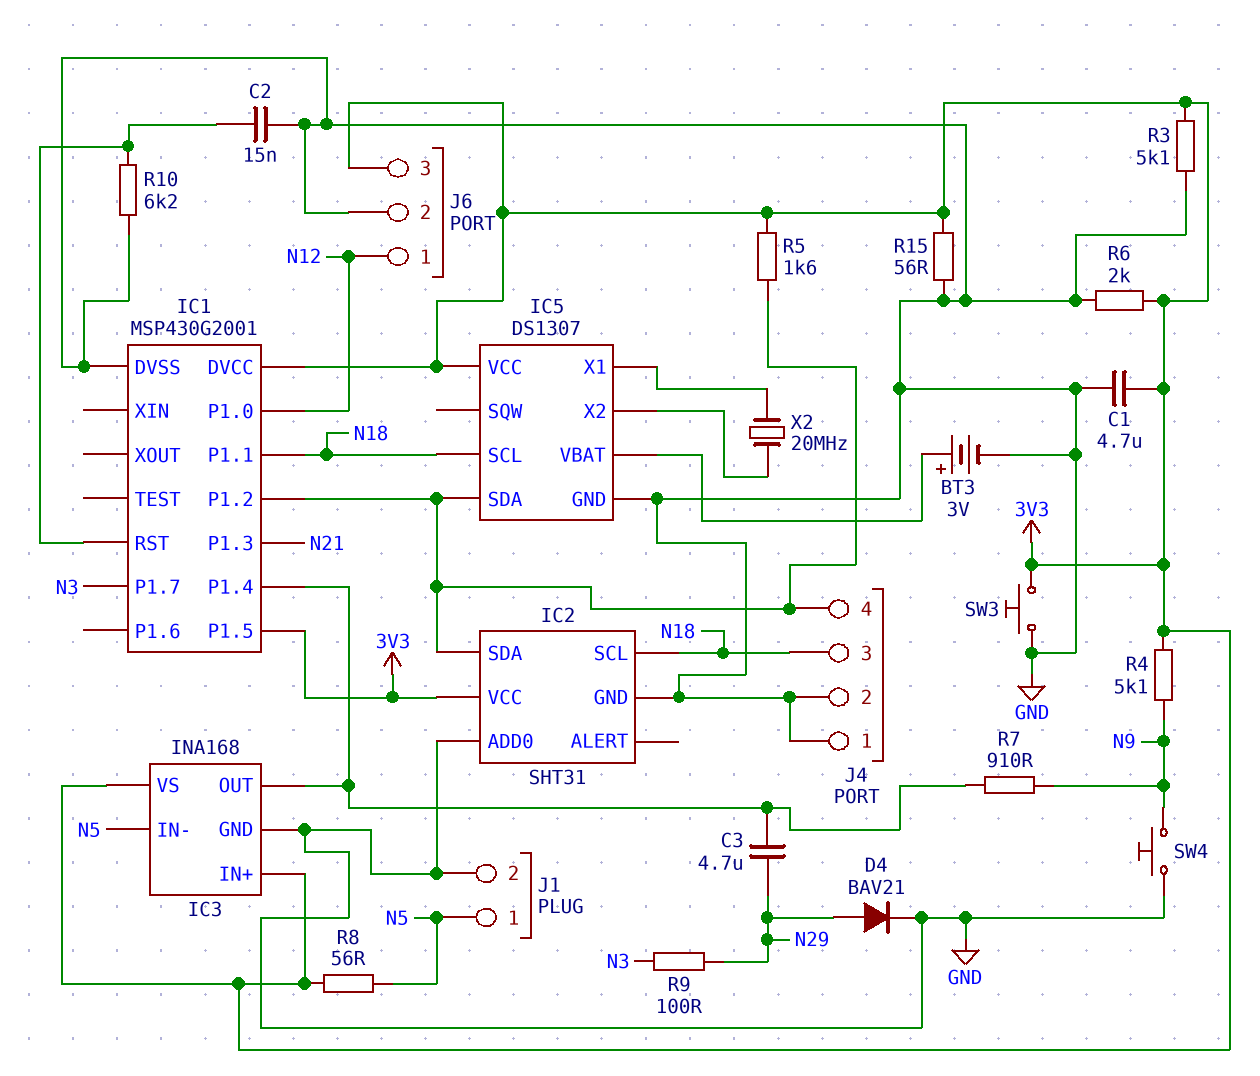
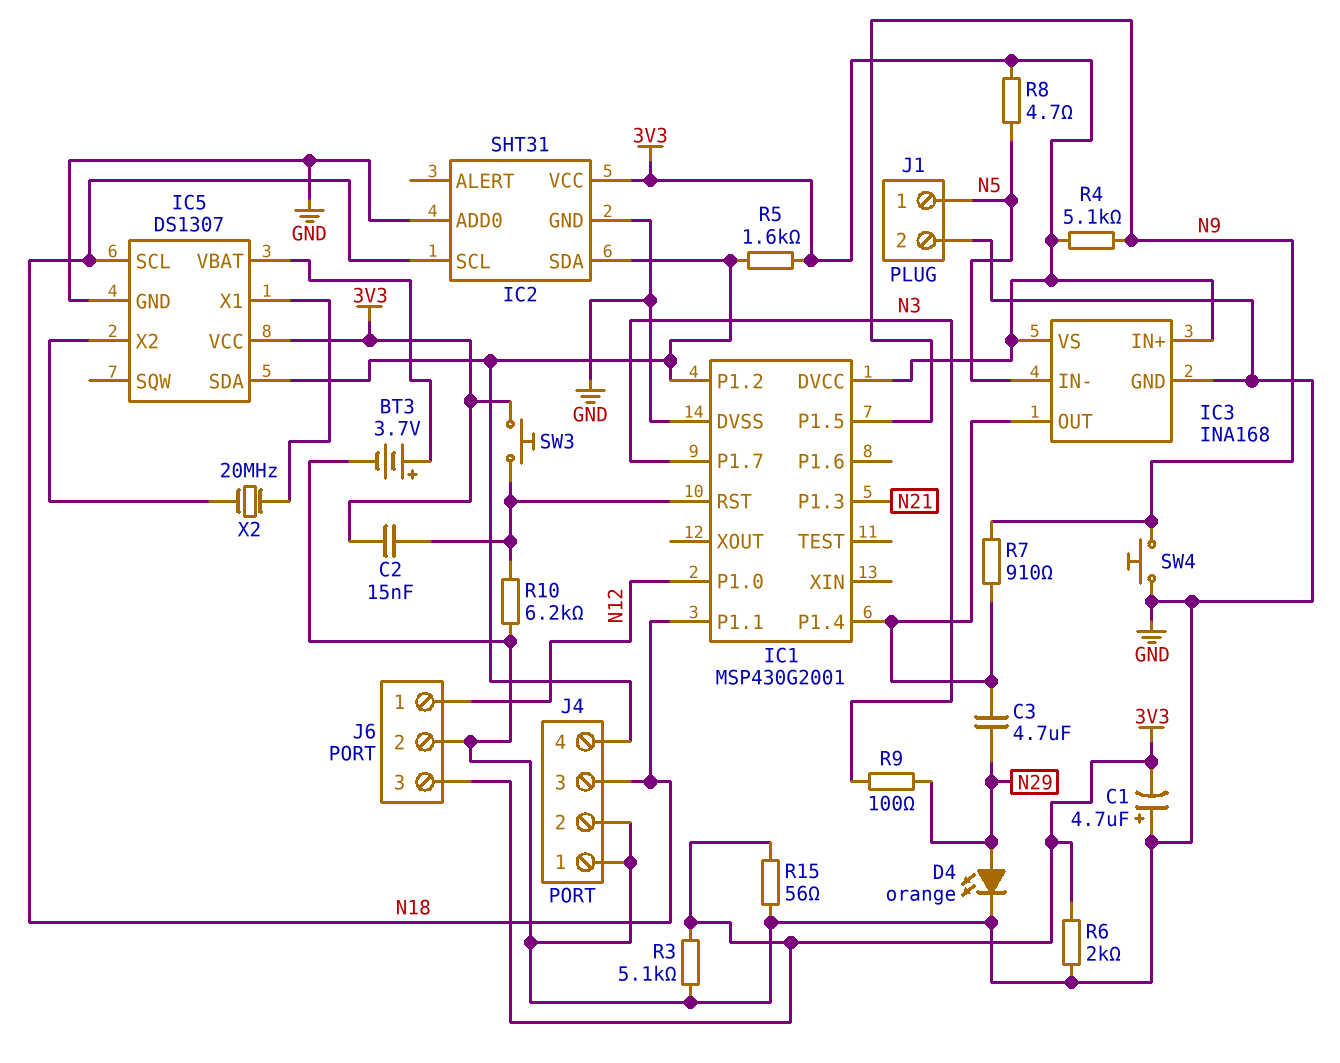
BT3: 3V (plus IC5/VBAT, minus GND) -> 3.7V (plus IC5/VBAT, minus GND)
C1: 4.7uF (3V3, GND) -> 4.7uF (plus GND, minus 3V3)
C2: 15nF (GND, IC1/RST) -> 15nF (3V3, IC1/RST)
D4: diode BAV21 (A N29, K GND) -> LED orange (A N29, K GND)
IC1 pin P1.5: 3V3 -> N9
R8: 56 (3V3, N5) -> 4.7 (3V3, N5)
SW3: button (3V3, GND) -> button (3V3, IC1/RST)

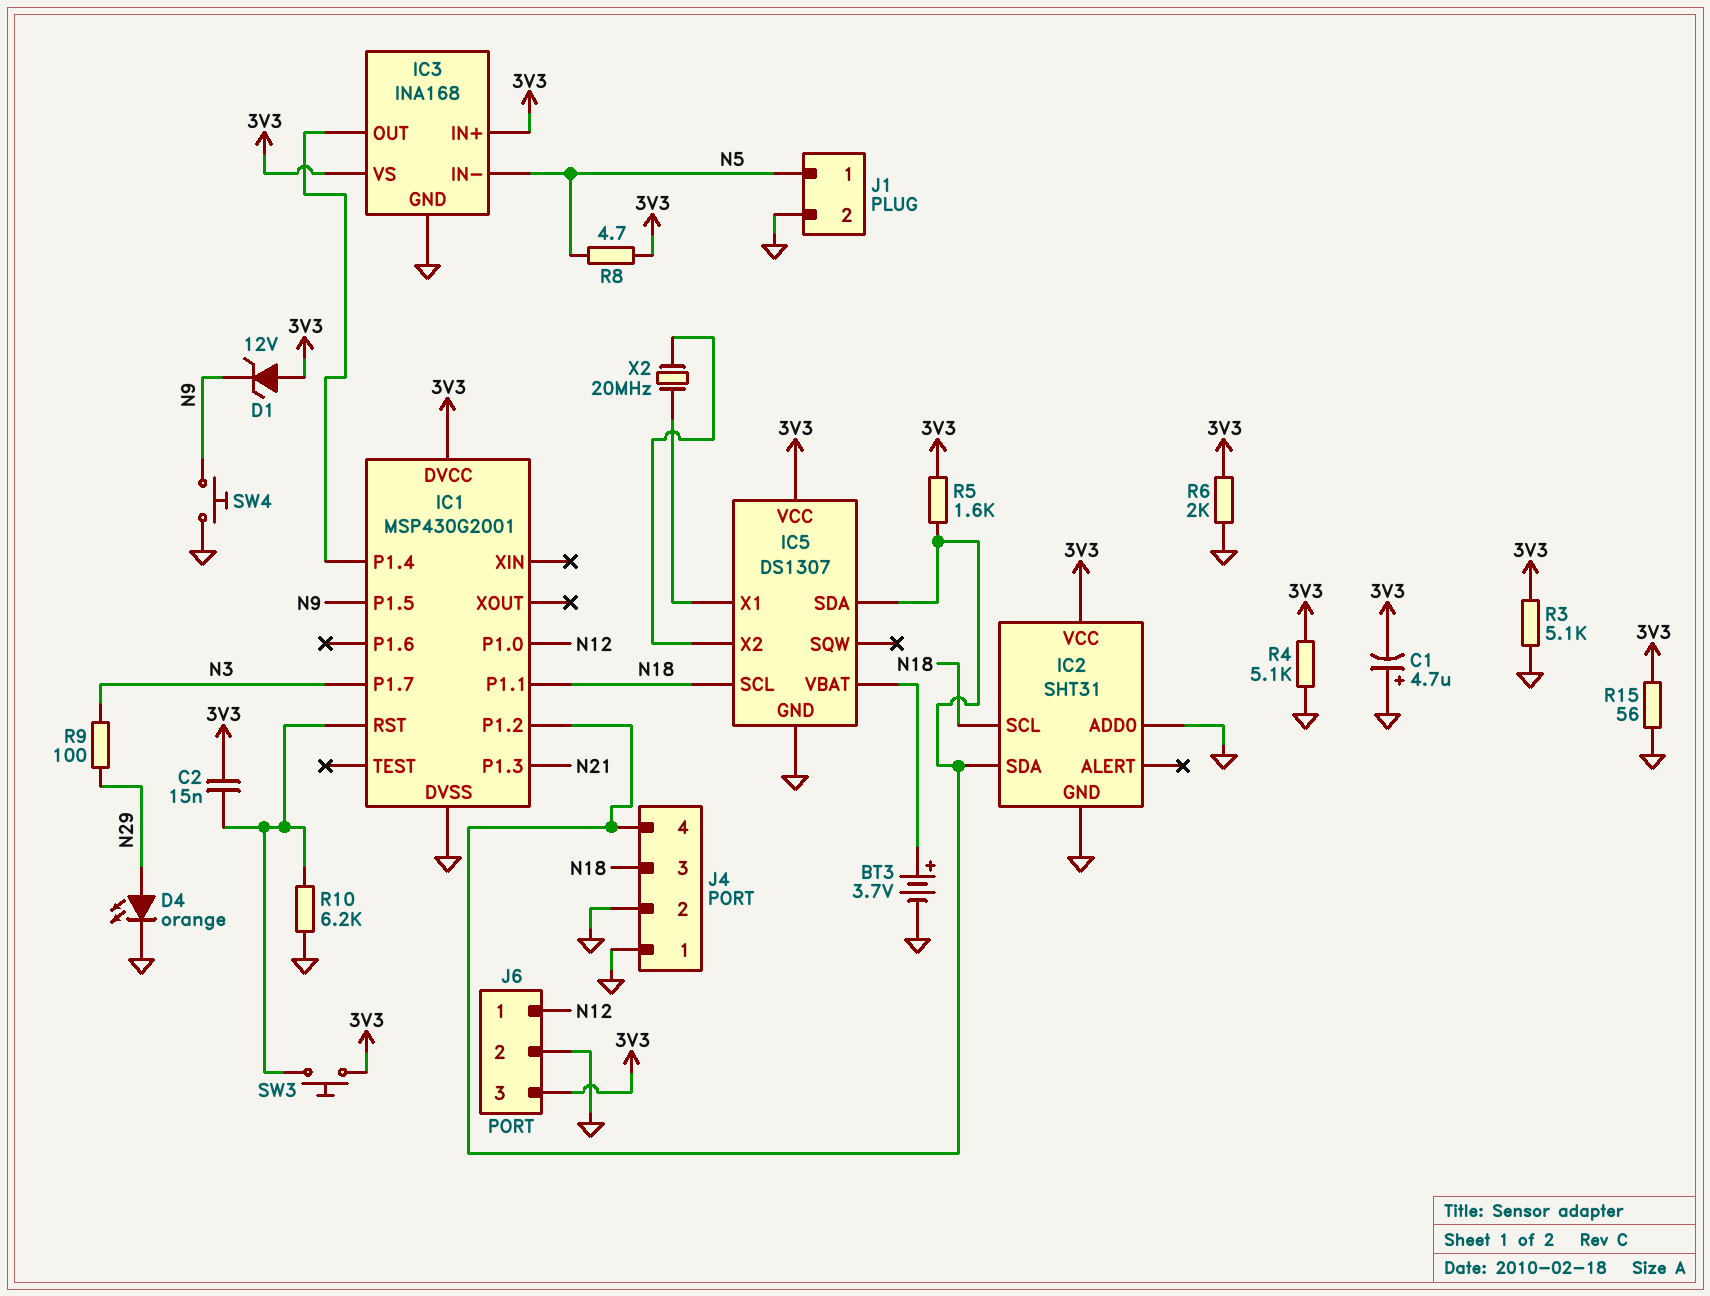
C3: 4.7uF (IC1/P1.4, N29) -> none
D1: none -> zener 12V (A 3V3, K N9)
R4: 5.1k (3V3, N9) -> 5.1k (3V3, GND)
R7: 910 (IC1/P1.4, N9) -> none

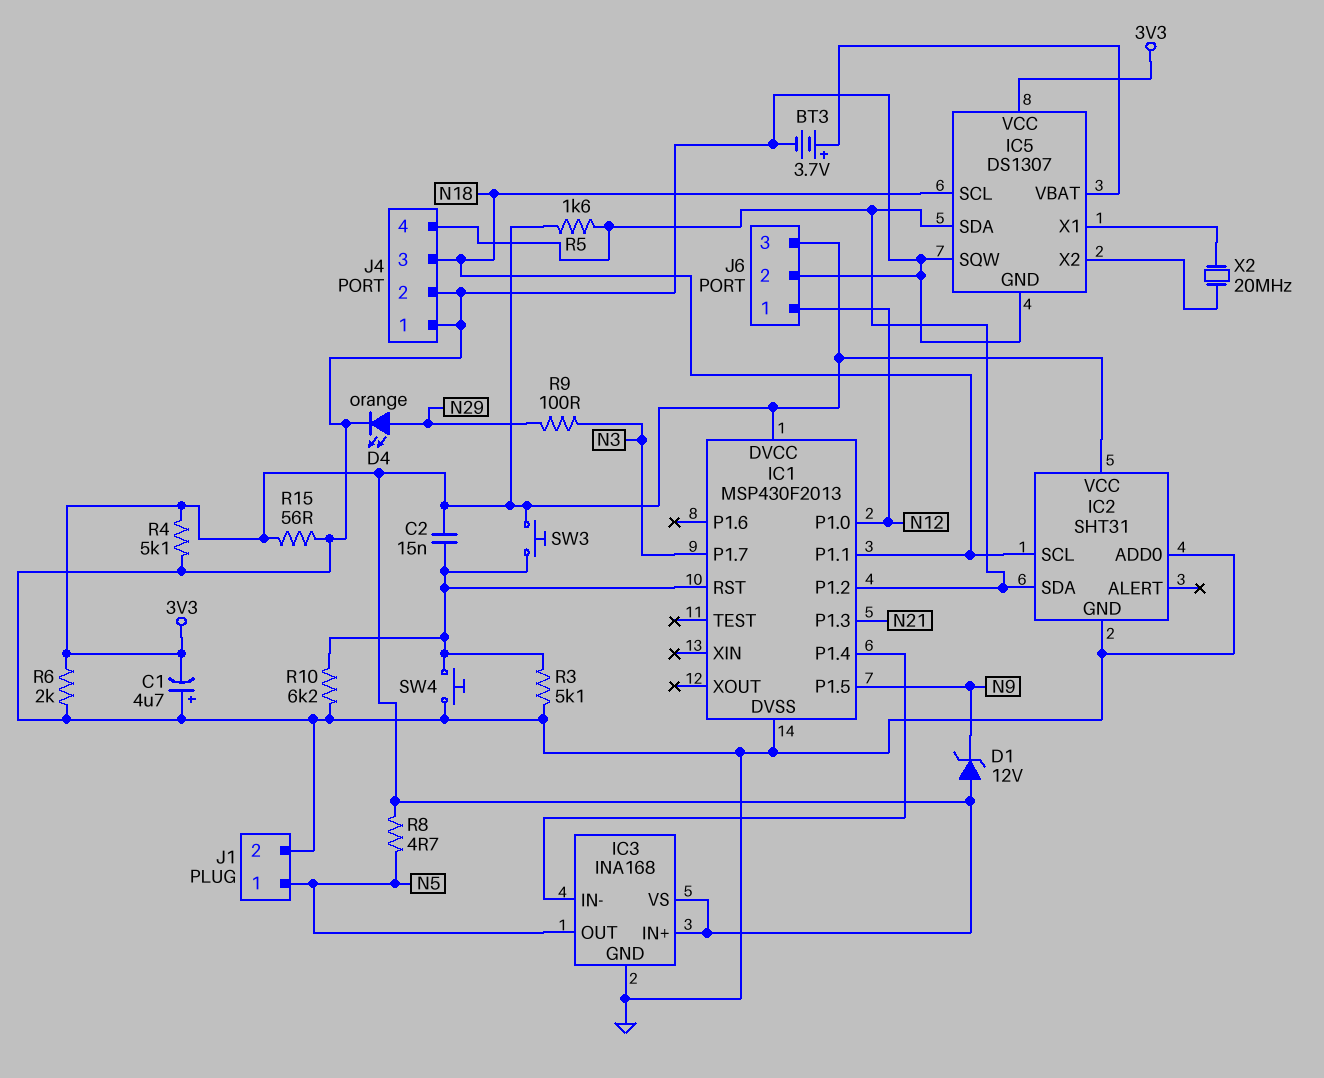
IC1: MSP430G2001 -> MSP430F2013
IC3 pin IN-: N5 -> IC1/P1.4
IC3 pin OUT: IC1/P1.4 -> N5
IC5 pin SQW: none -> GND
R3: 5.1k (3V3, GND) -> 5.1k (GND, IC1/RST)
SW4: button (GND, N9) -> button (GND, IC1/RST)

